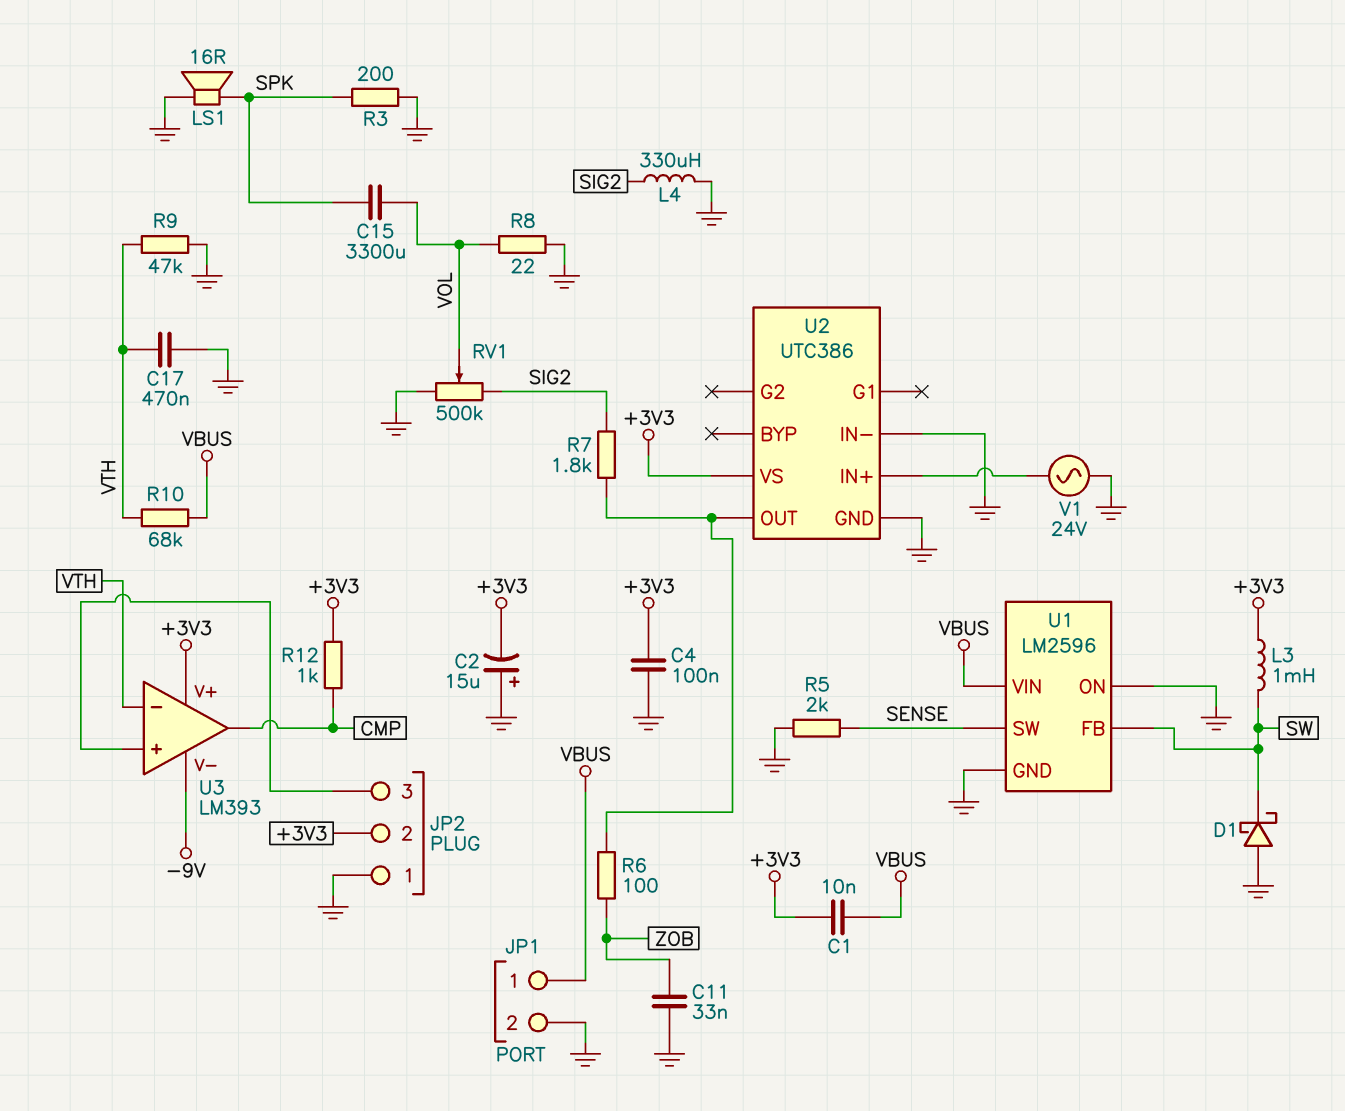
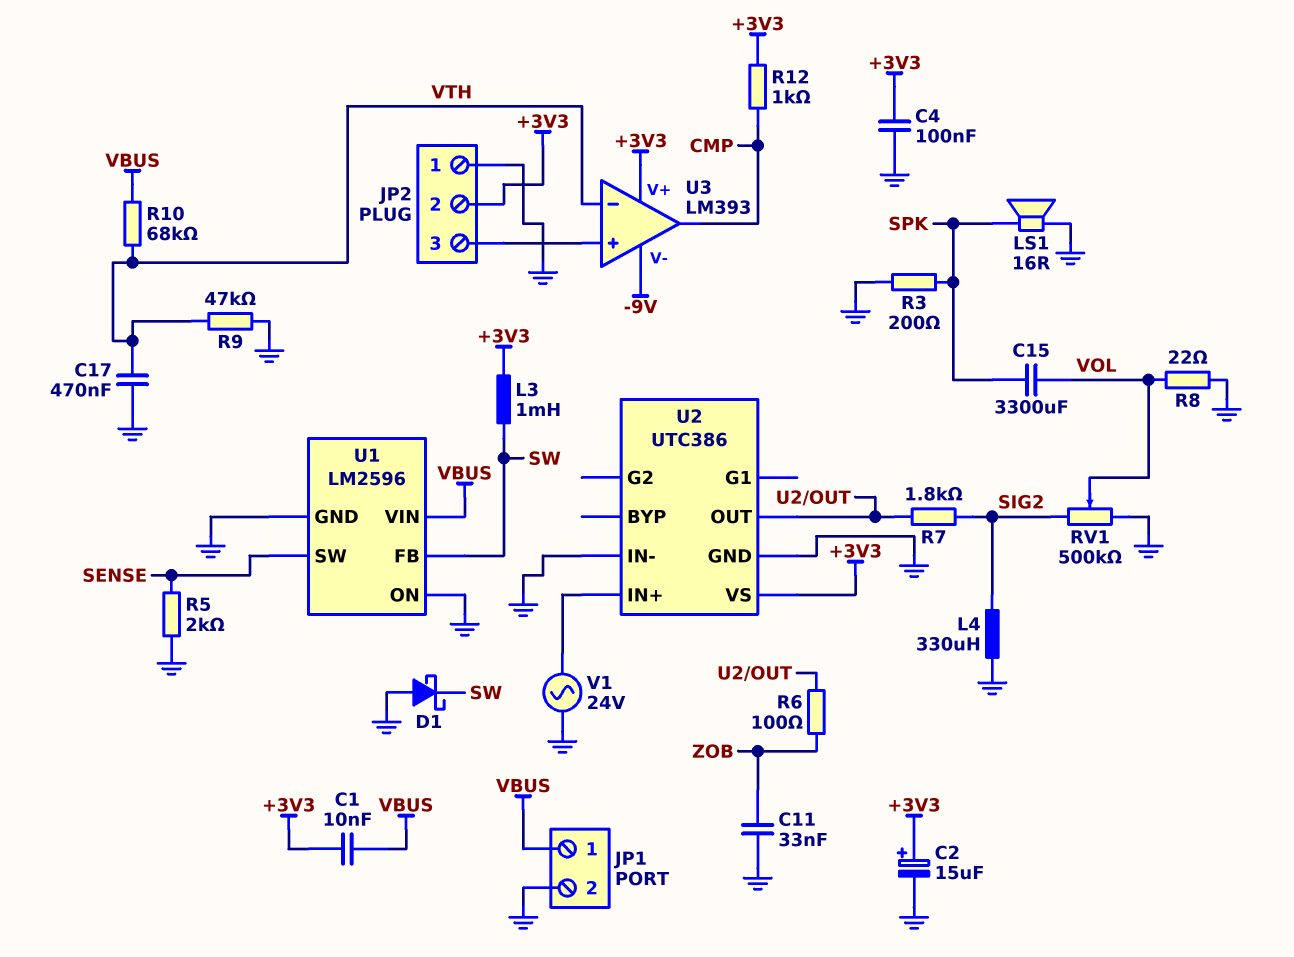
C2: 15uF (plus GND, minus +3V3) -> 15uF (plus +3V3, minus GND)

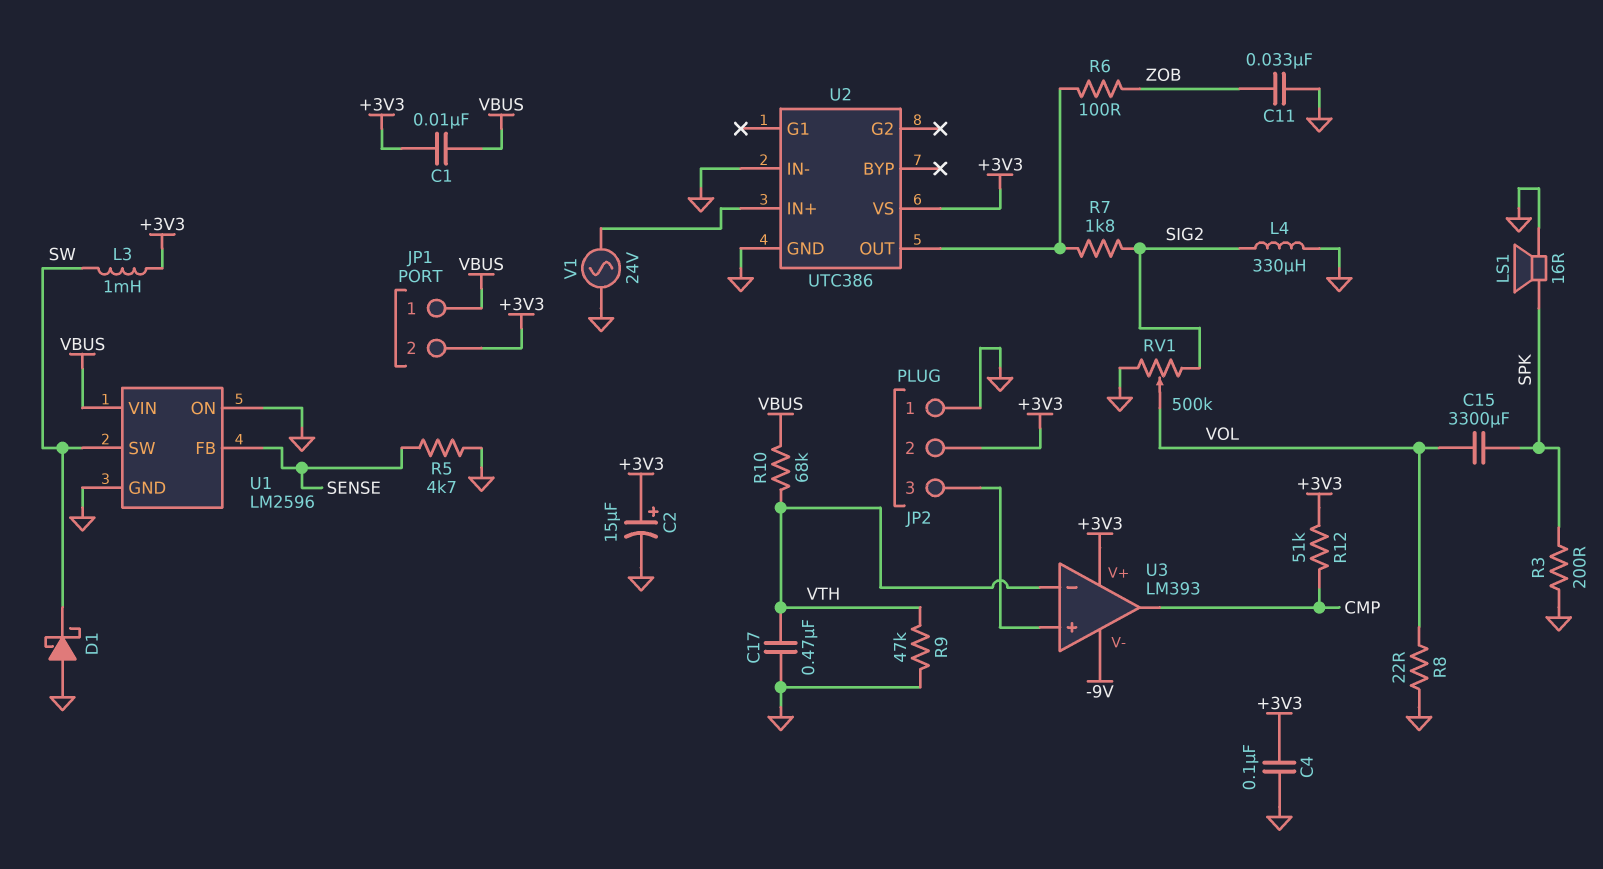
JP1 pin 2: GND -> +3V3
R5: 2k (GND, SENSE) -> 4.7k (GND, SENSE)
R12: 1k (+3V3, CMP) -> 51k (+3V3, CMP)
U1 pin FB: SW -> SENSE
U1 pin SW: SENSE -> SW

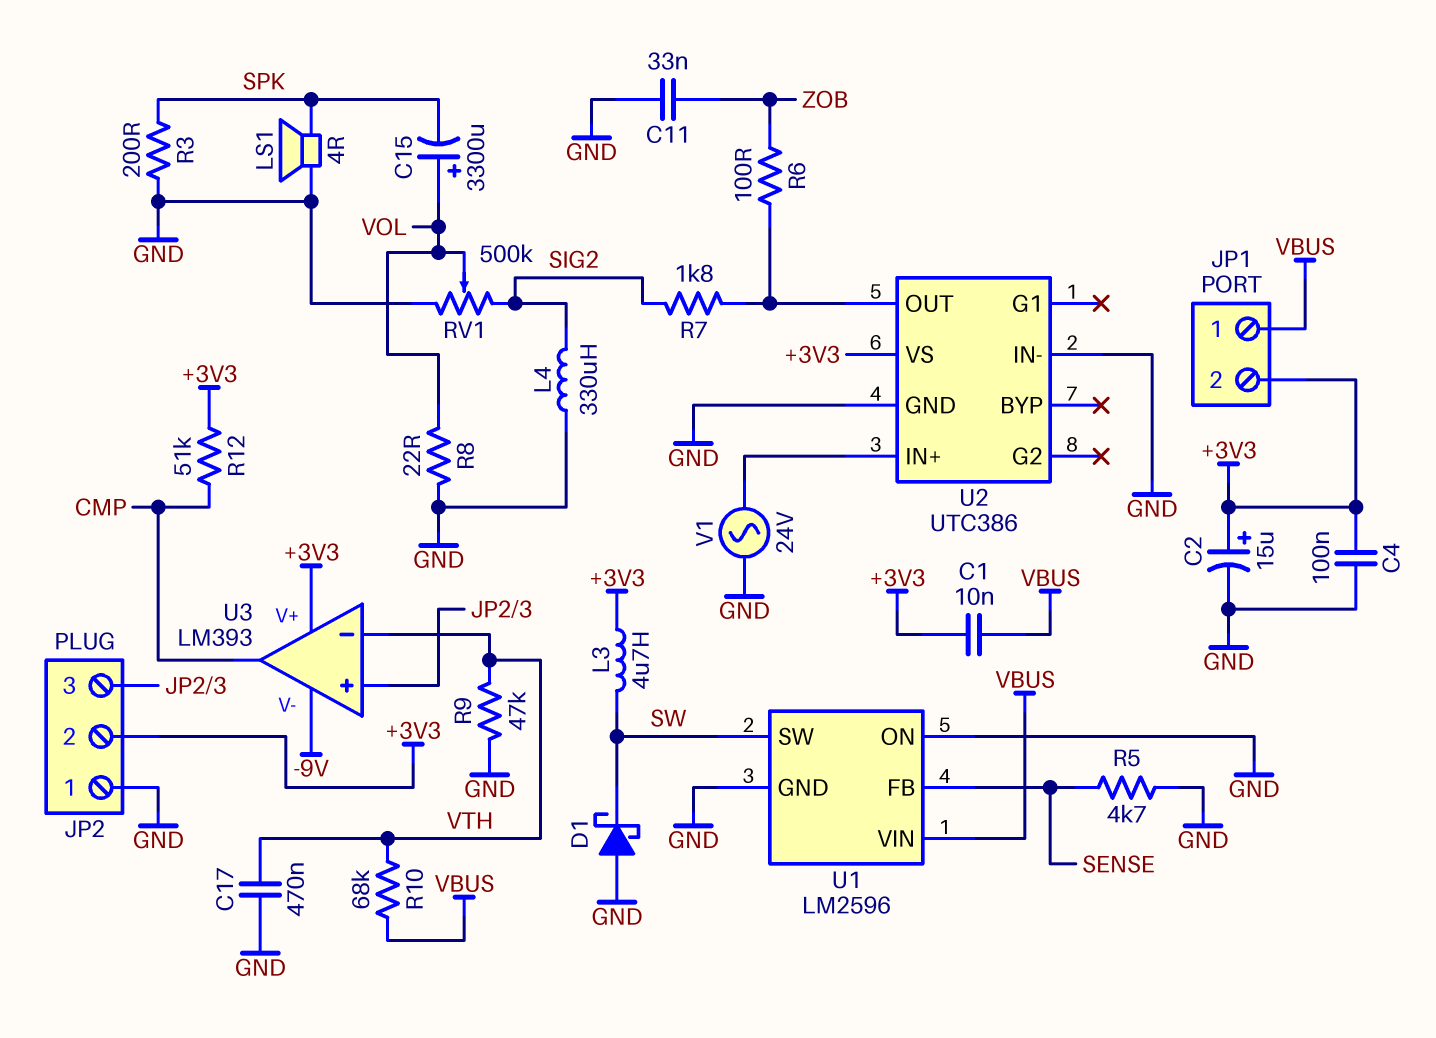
C15: 3300uF (SPK, VOL) -> 3300uF (plus VOL, minus SPK)
L3: 1mH (+3V3, SW) -> 4.7uH (+3V3, SW)
LS1: speaker 16R (GND, SPK) -> speaker 4R (GND, SPK)

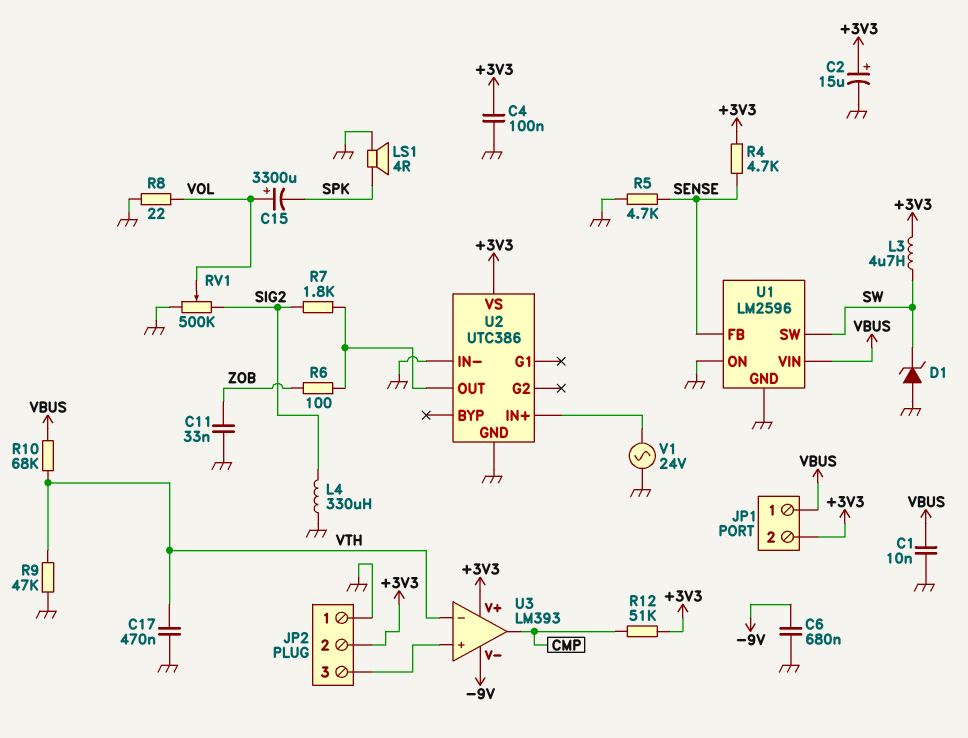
C1: 10nF (+3V3, VBUS) -> 10nF (GND, VBUS)
C6: none -> 680nF (-9V, GND)
D1: schottky (A GND, K SW) -> zener (A GND, K SW)
R3: 200 (GND, SPK) -> none
R4: none -> 4.7k (+3V3, SENSE)

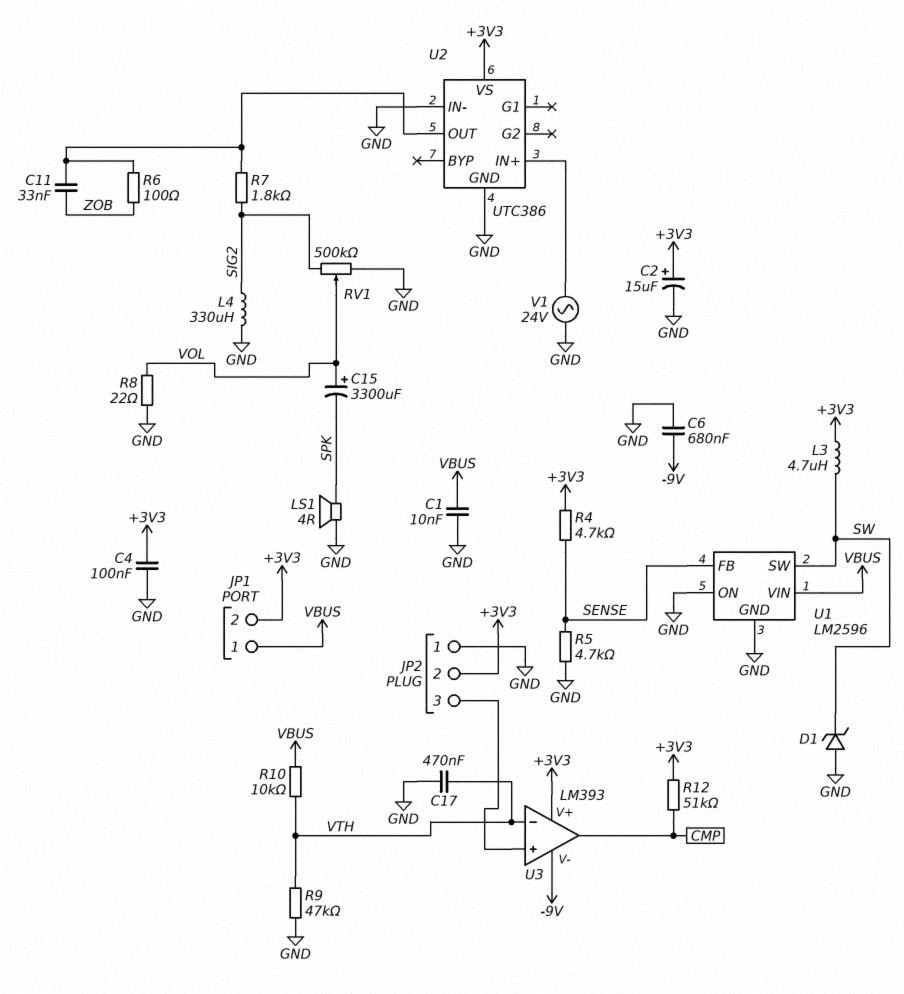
C11: 33nF (GND, ZOB) -> 33nF (U2/OUT, ZOB)
R10: 68k (VBUS, VTH) -> 10k (VBUS, VTH)

